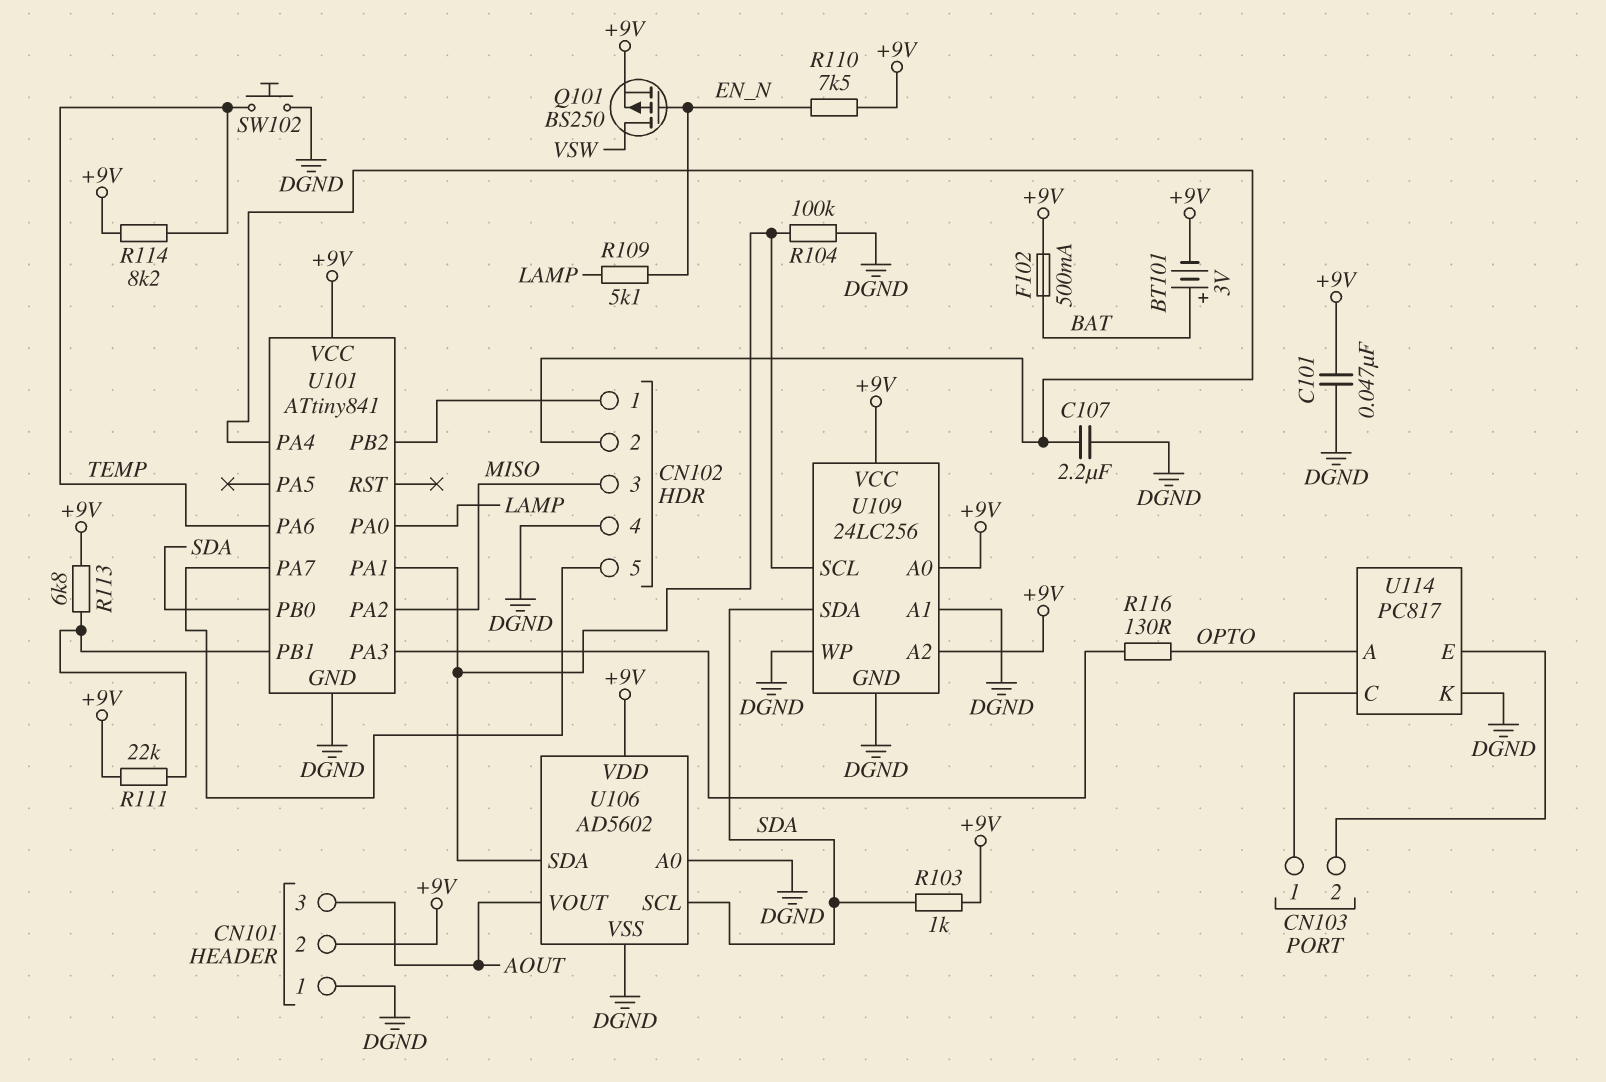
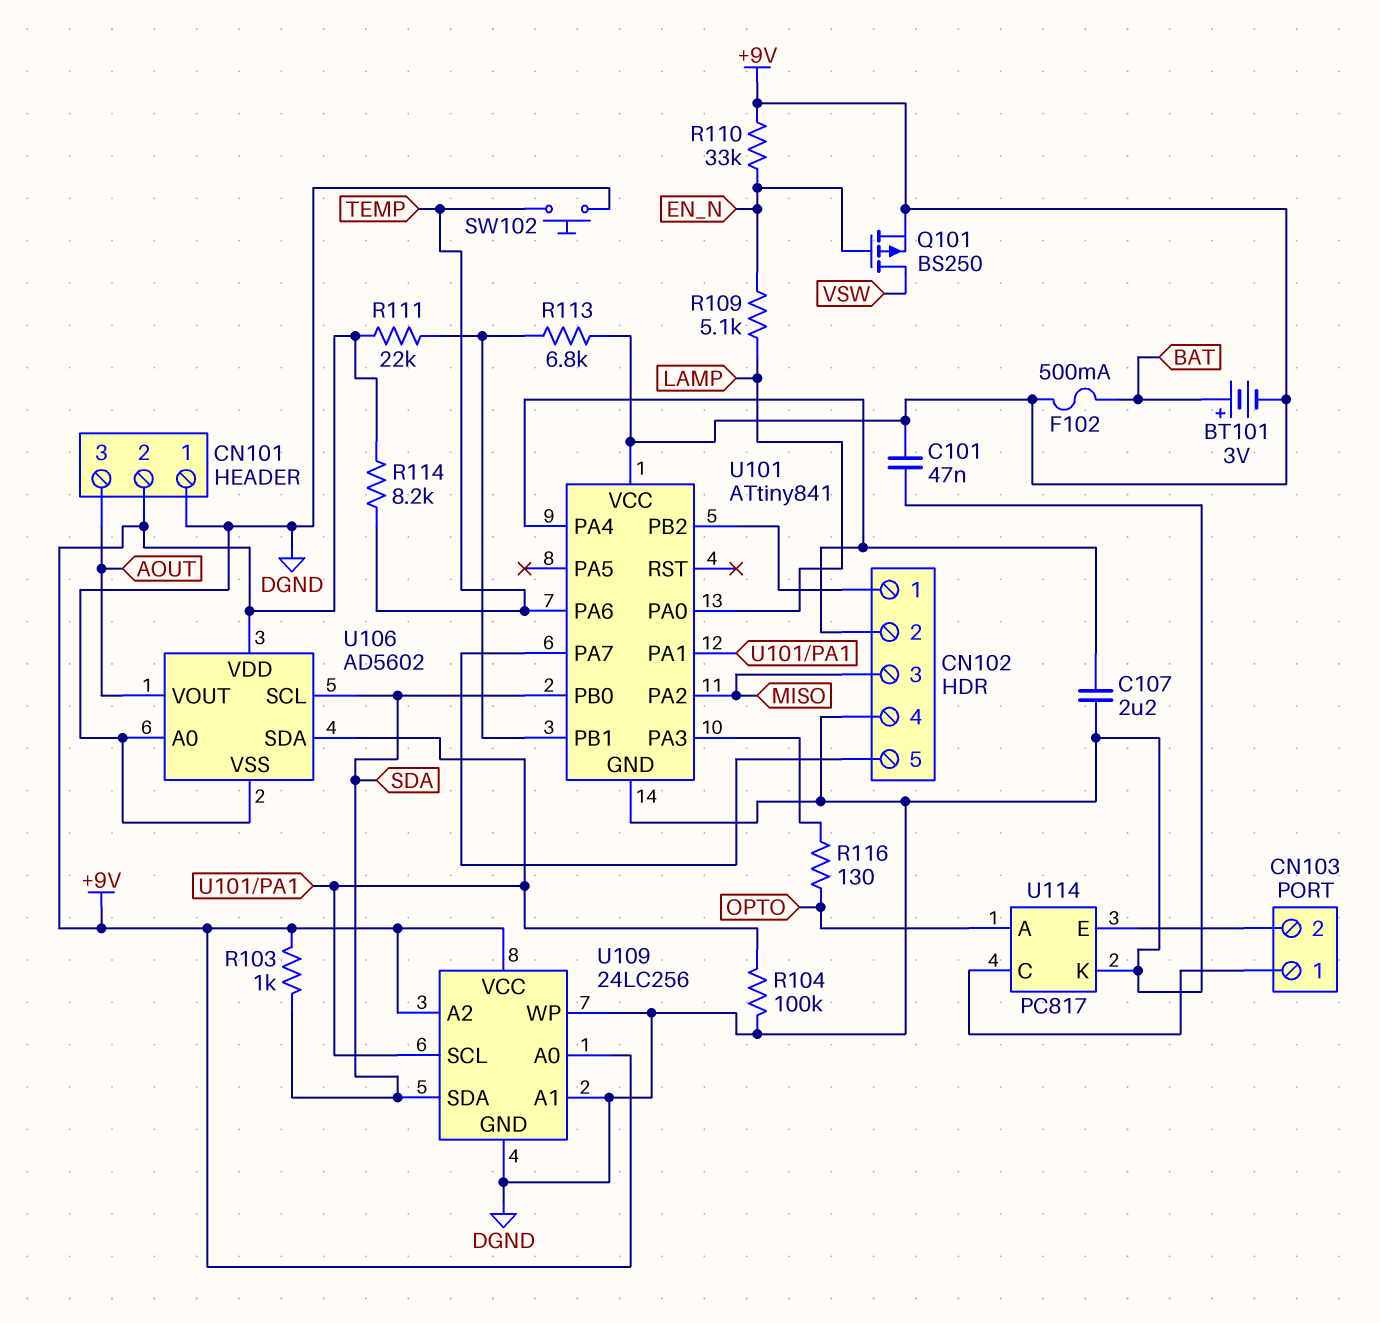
R110: 7.5k (+9V, EN_N) -> 33k (+9V, EN_N)

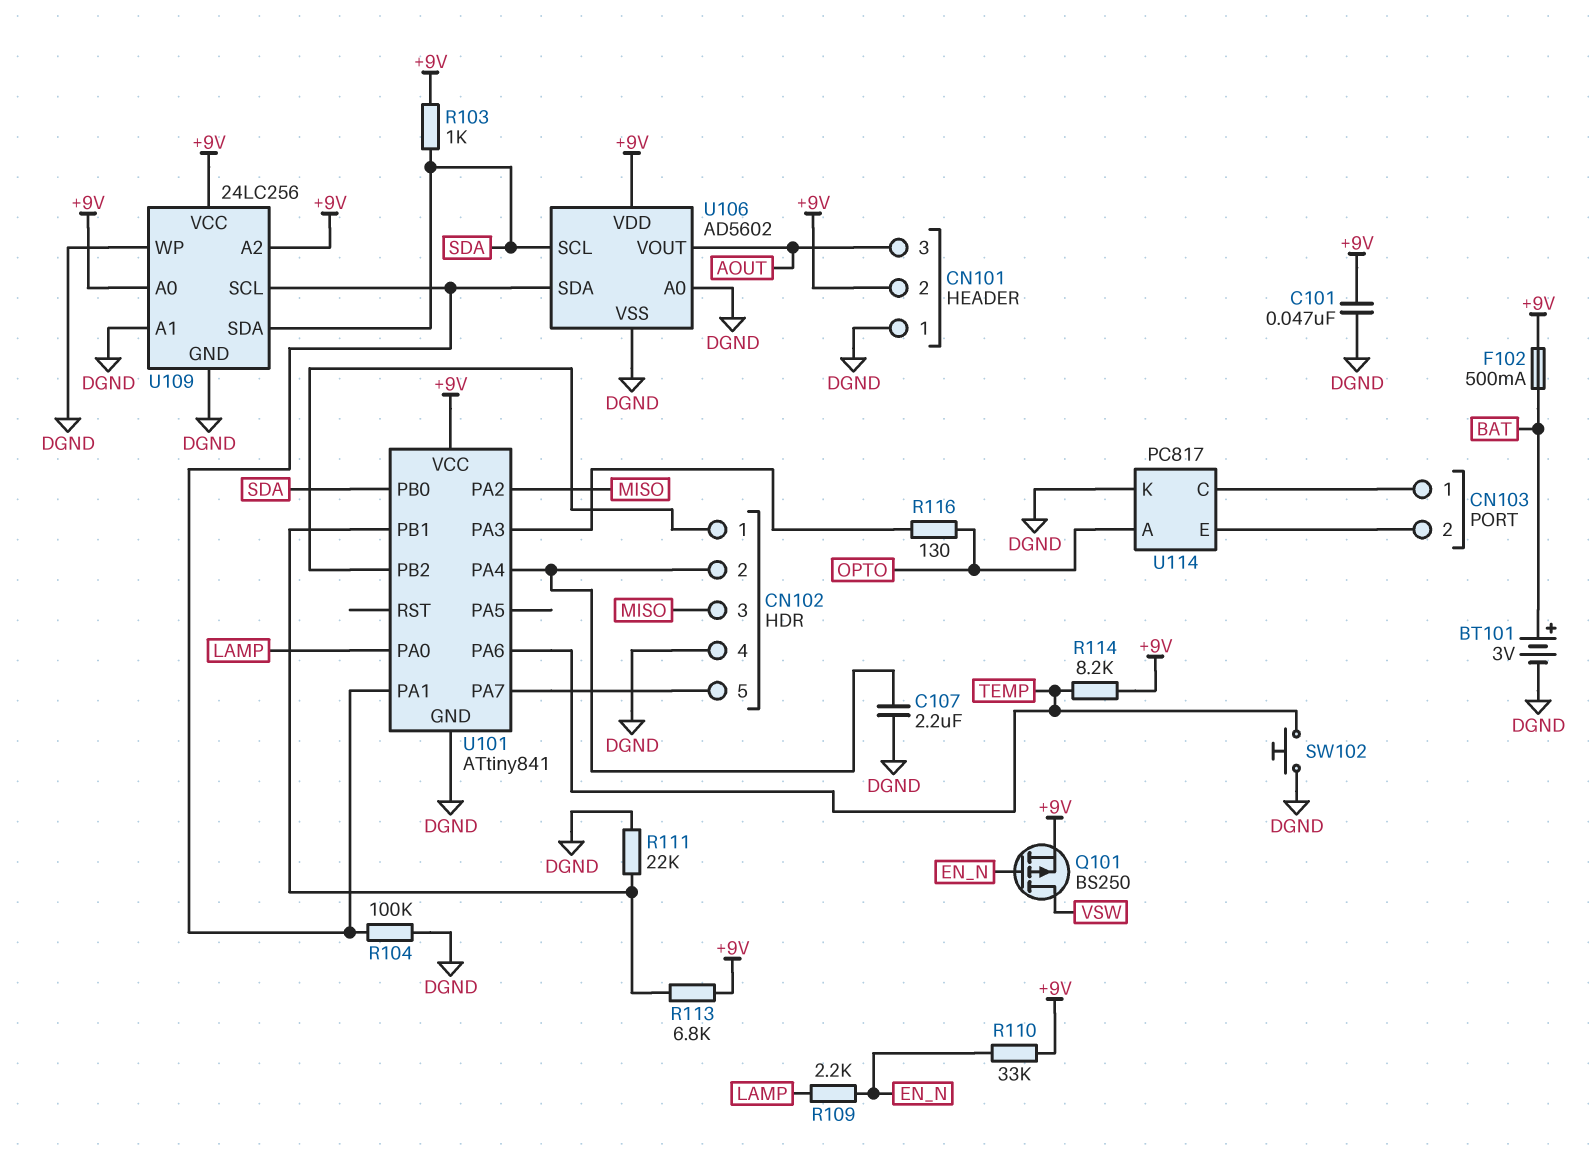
BT101: 3V (plus BAT, minus +9V) -> 3V (plus BAT, minus DGND)
R109: 5.1k (EN_N, LAMP) -> 2.2k (EN_N, LAMP)
R111: 22k (+9V, U101/PB1) -> 22k (DGND, U101/PB1)

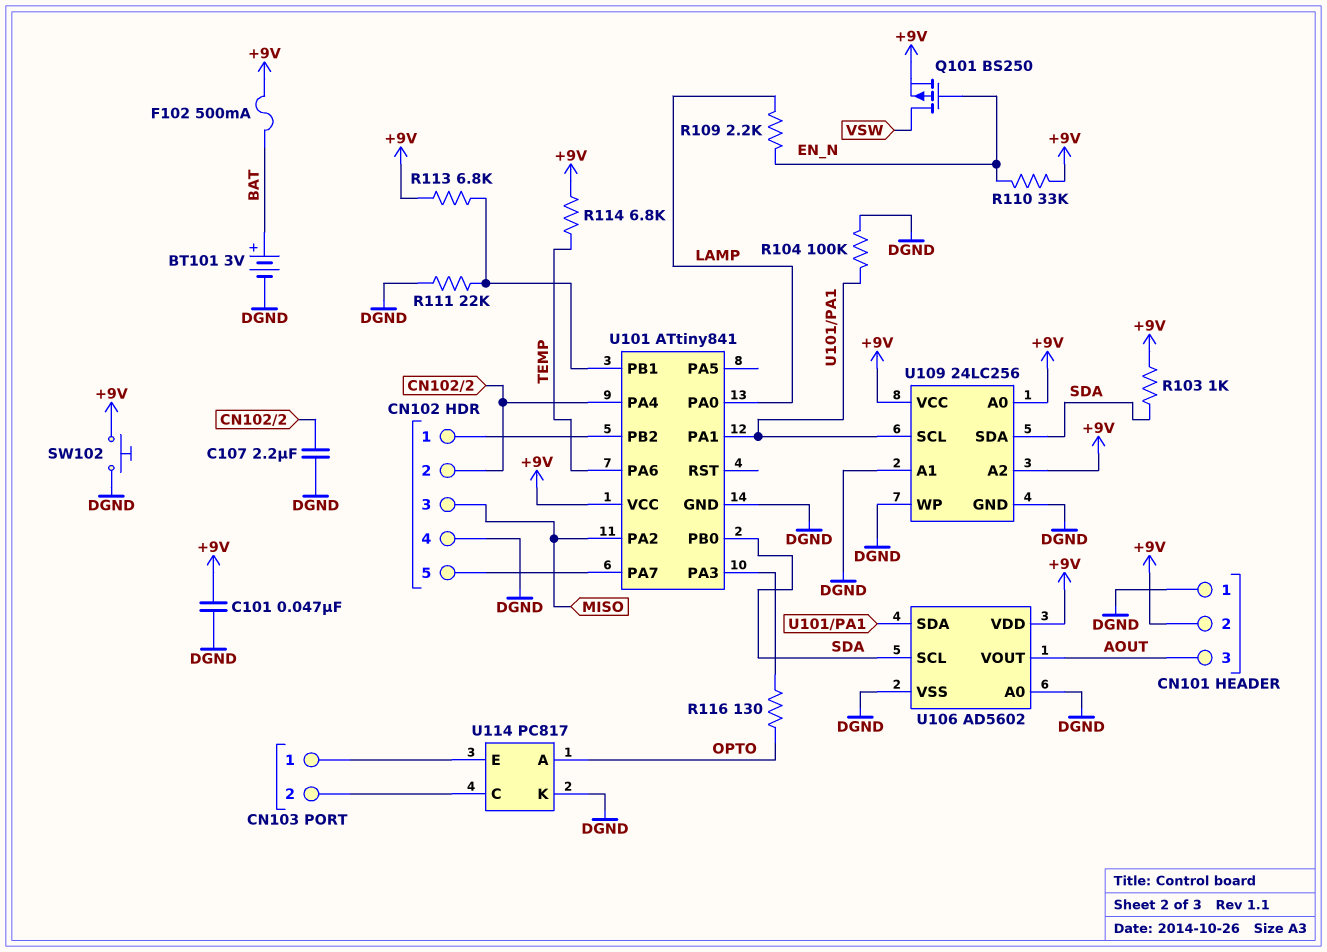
R114: 8.2k (+9V, TEMP) -> 6.8k (+9V, TEMP)
SW102: button (DGND, TEMP) -> button (+9V, DGND)
U114 pin C: CN103/1 -> CN103/2
U114 pin E: CN103/2 -> CN103/1

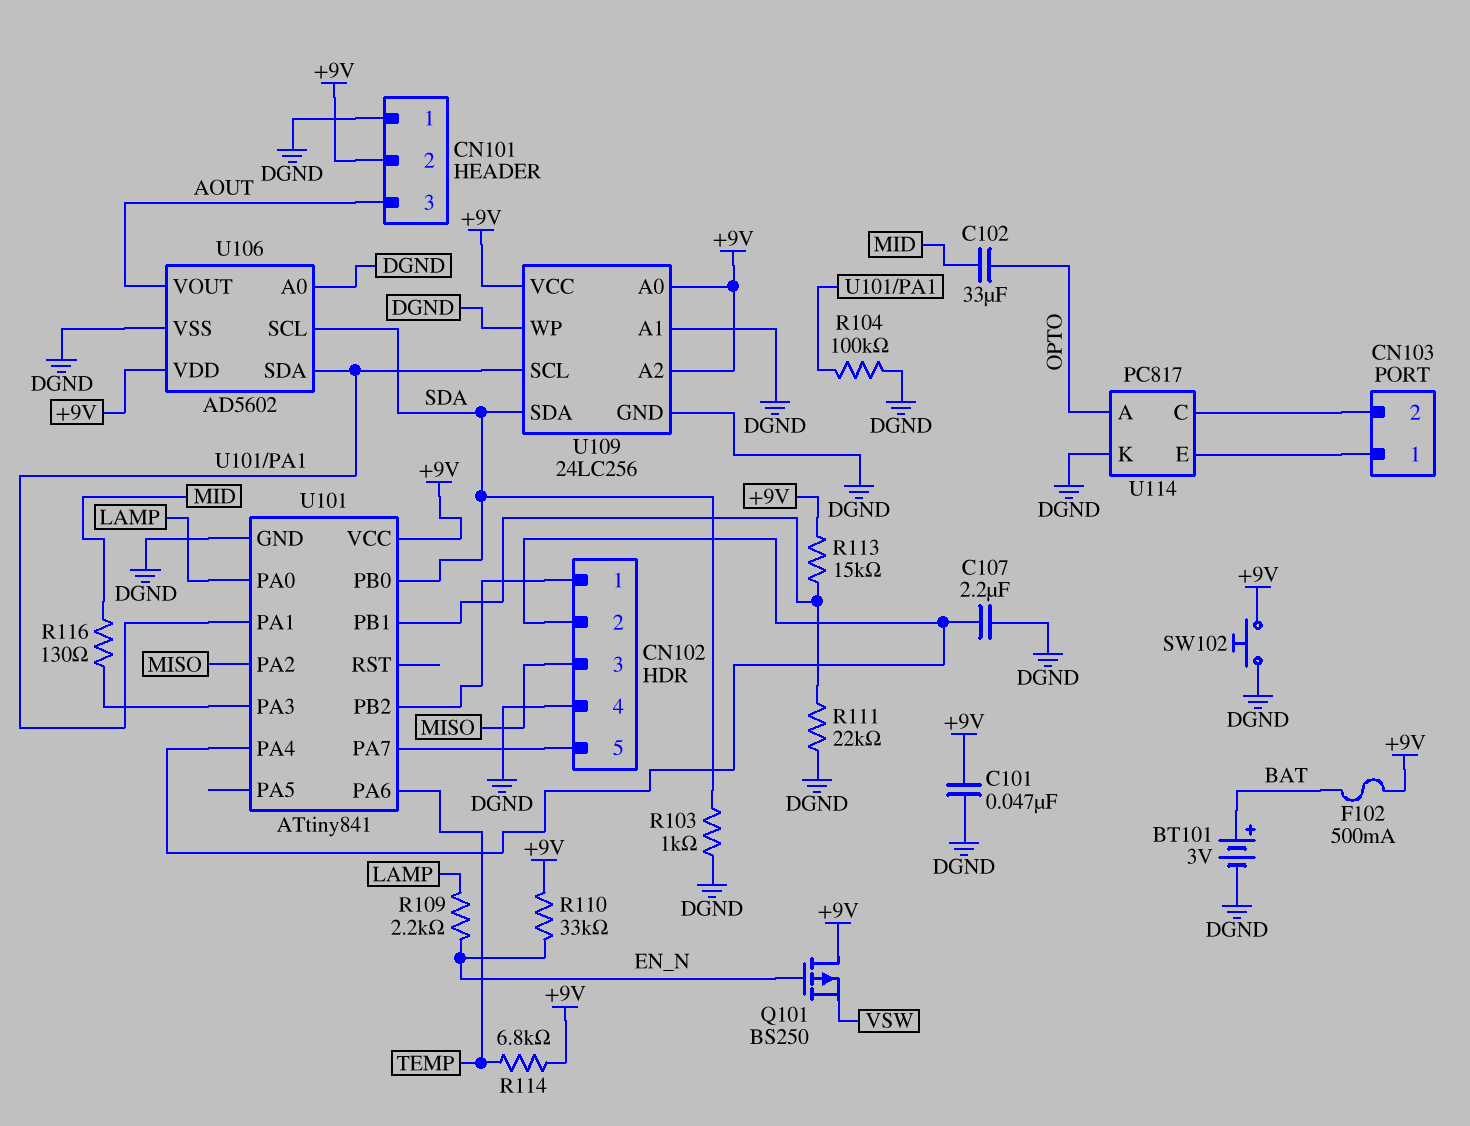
C102: none -> 33uF (MID, OPTO)
Q101: PMOS BS250 (G EN_N, D VSW, S +9V) -> PMOS BS250 (G EN_N, D +9V, S VSW)
R103: 1k (+9V, SDA) -> 1k (DGND, SDA)
R113: 6.8k (+9V, U101/PB1) -> 15k (+9V, U101/PB1)
R116: 130 (OPTO, U101/PA3) -> 130 (MID, U101/PA3)

